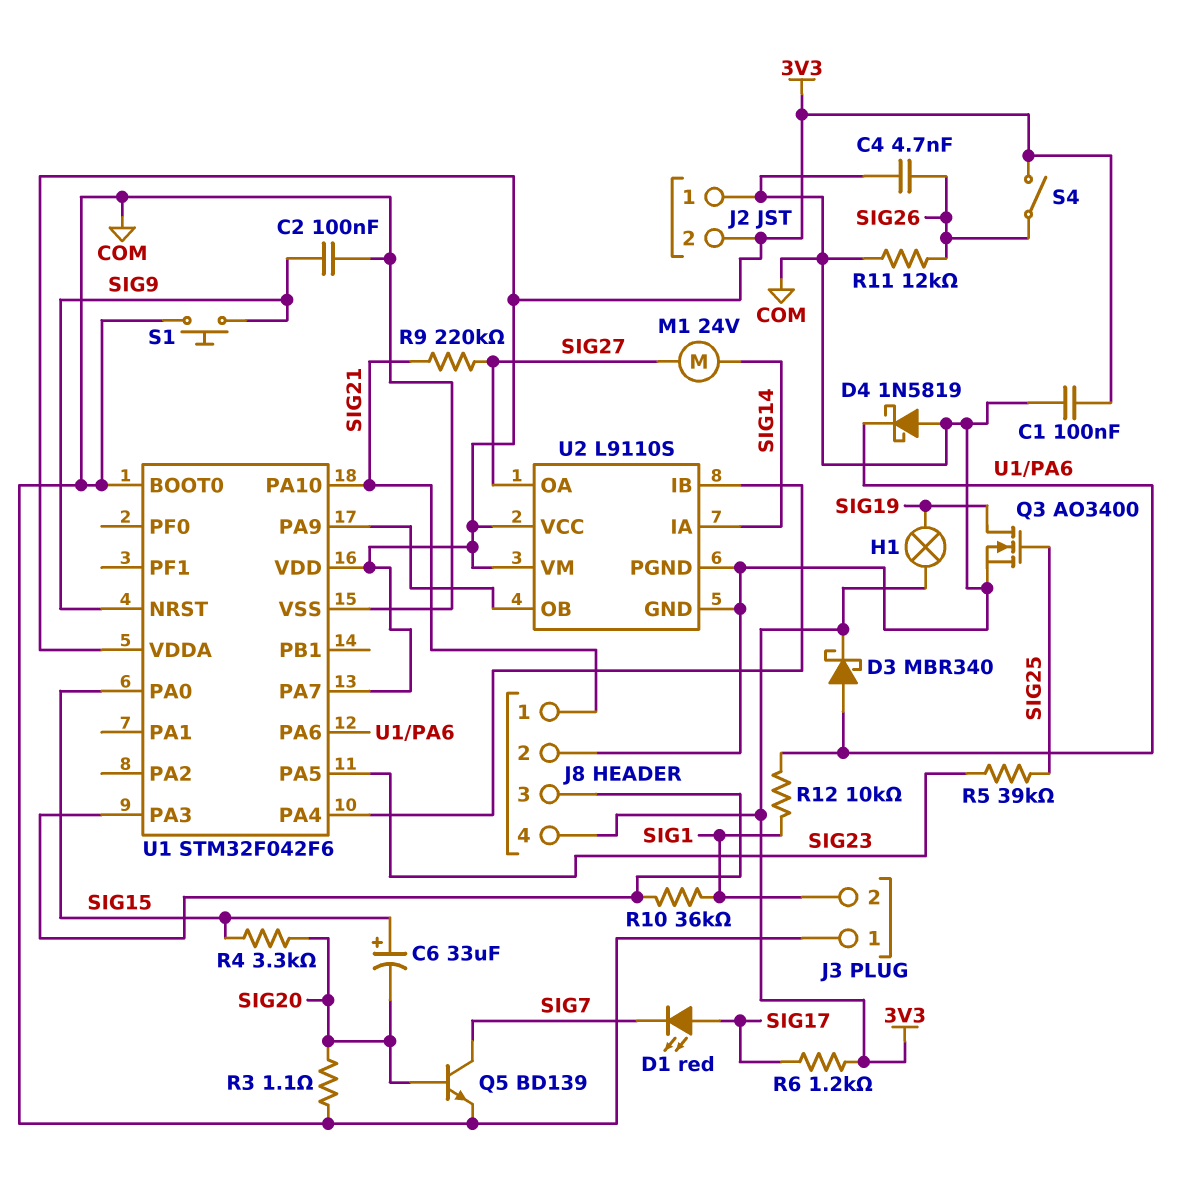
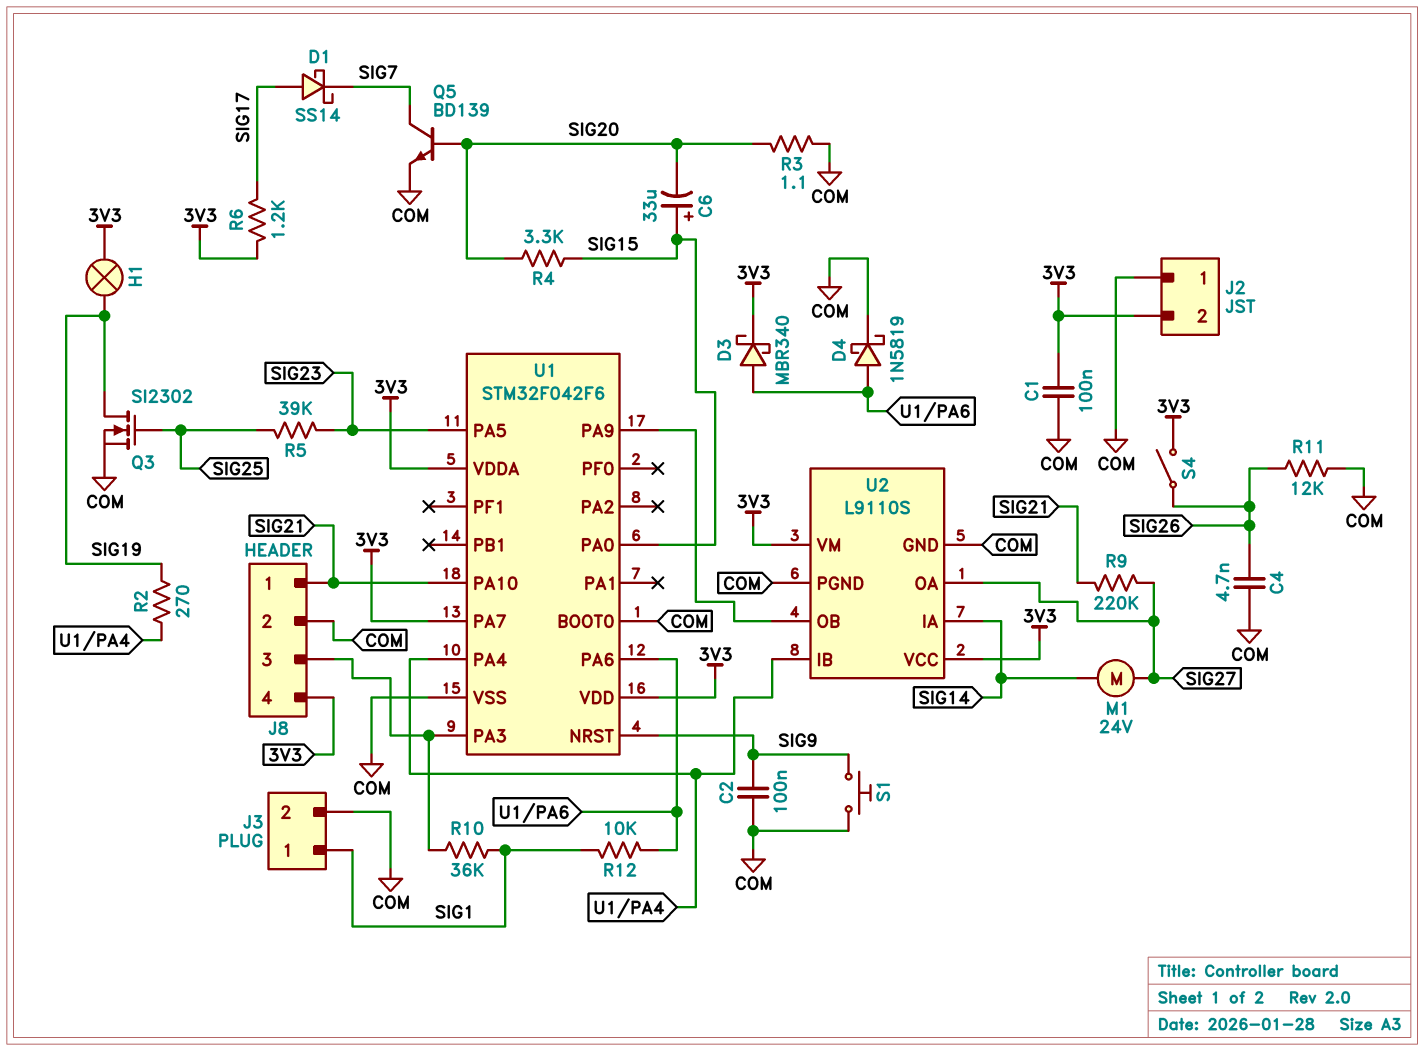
D1: LED red (A SIG17, K SIG7) -> schottky SS14 (A SIG17, K SIG7)
D4: schottky 1N5819 (A COM, K U1/PA6) -> schottky 1N5819 (A U1/PA6, K COM)
J3 pin 1: COM -> SIG1
J3 pin 2: SIG1 -> COM
Q3: NMOS AO3400 (G SIG25, D SIG19, S COM) -> NMOS SI2302 (G SIG25, D SIG19, S COM)
R2: none -> 270 (SIG19, U1/PA4)

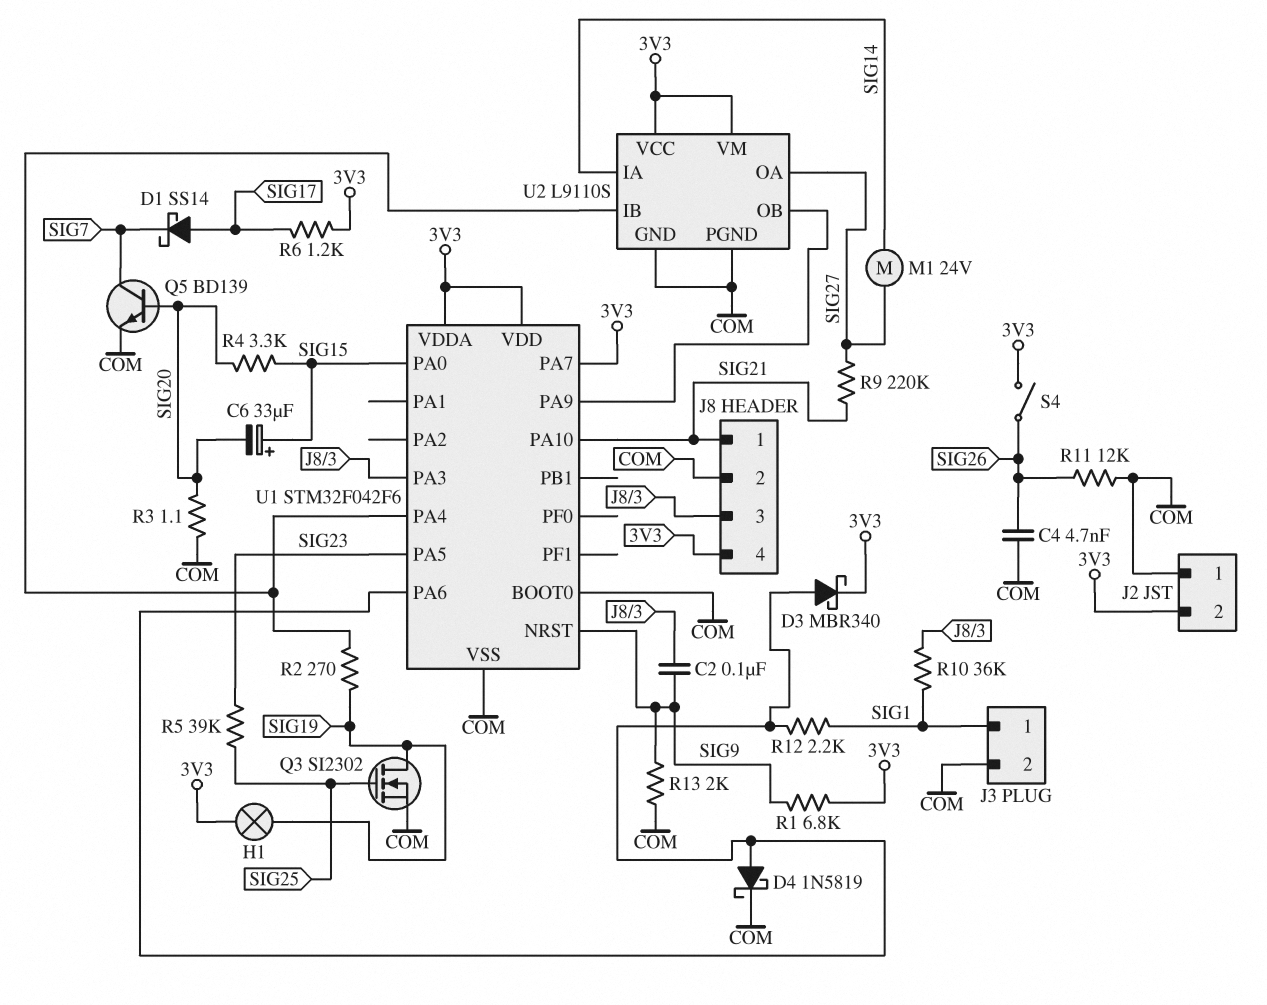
C1: 100nF (3V3, COM) -> none
C2: 100nF (COM, SIG9) -> 100nF (J8/3, SIG9)
R1: none -> 6.8k (3V3, SIG9)
R12: 10k (SIG1, U1/PA6) -> 2.2k (SIG1, U1/PA6)
R13: none -> 2k (COM, SIG9)
S1: button (COM, SIG9) -> none

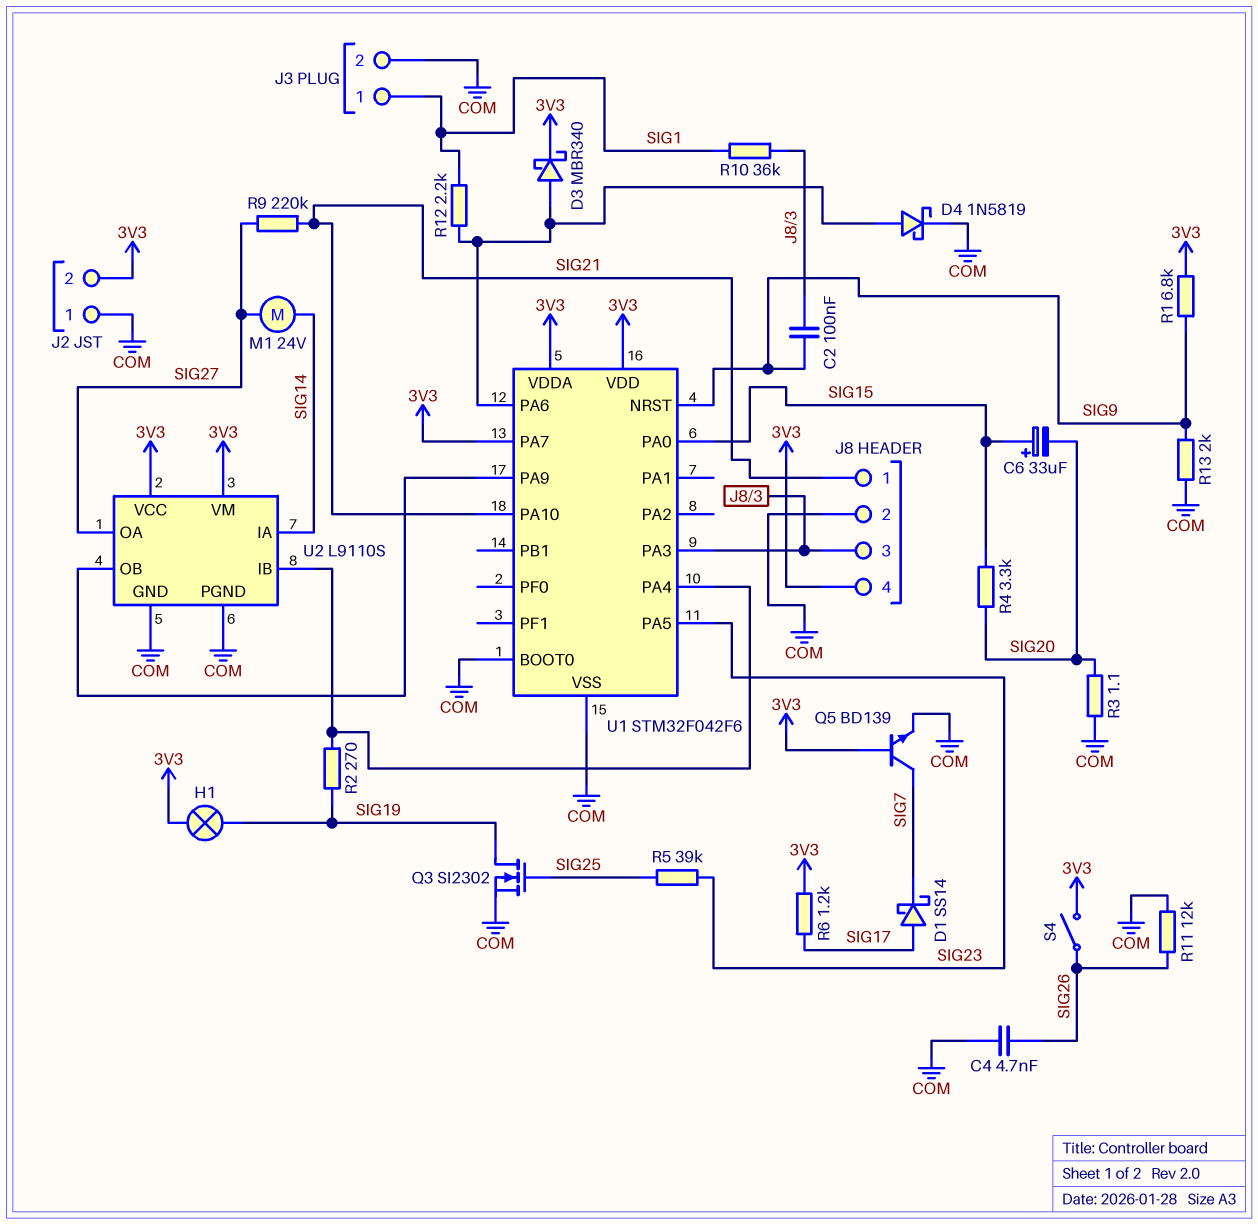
Q5: NPN BD139 (B SIG20, C SIG7, E COM) -> NPN BD139 (B 3V3, C SIG7, E COM)

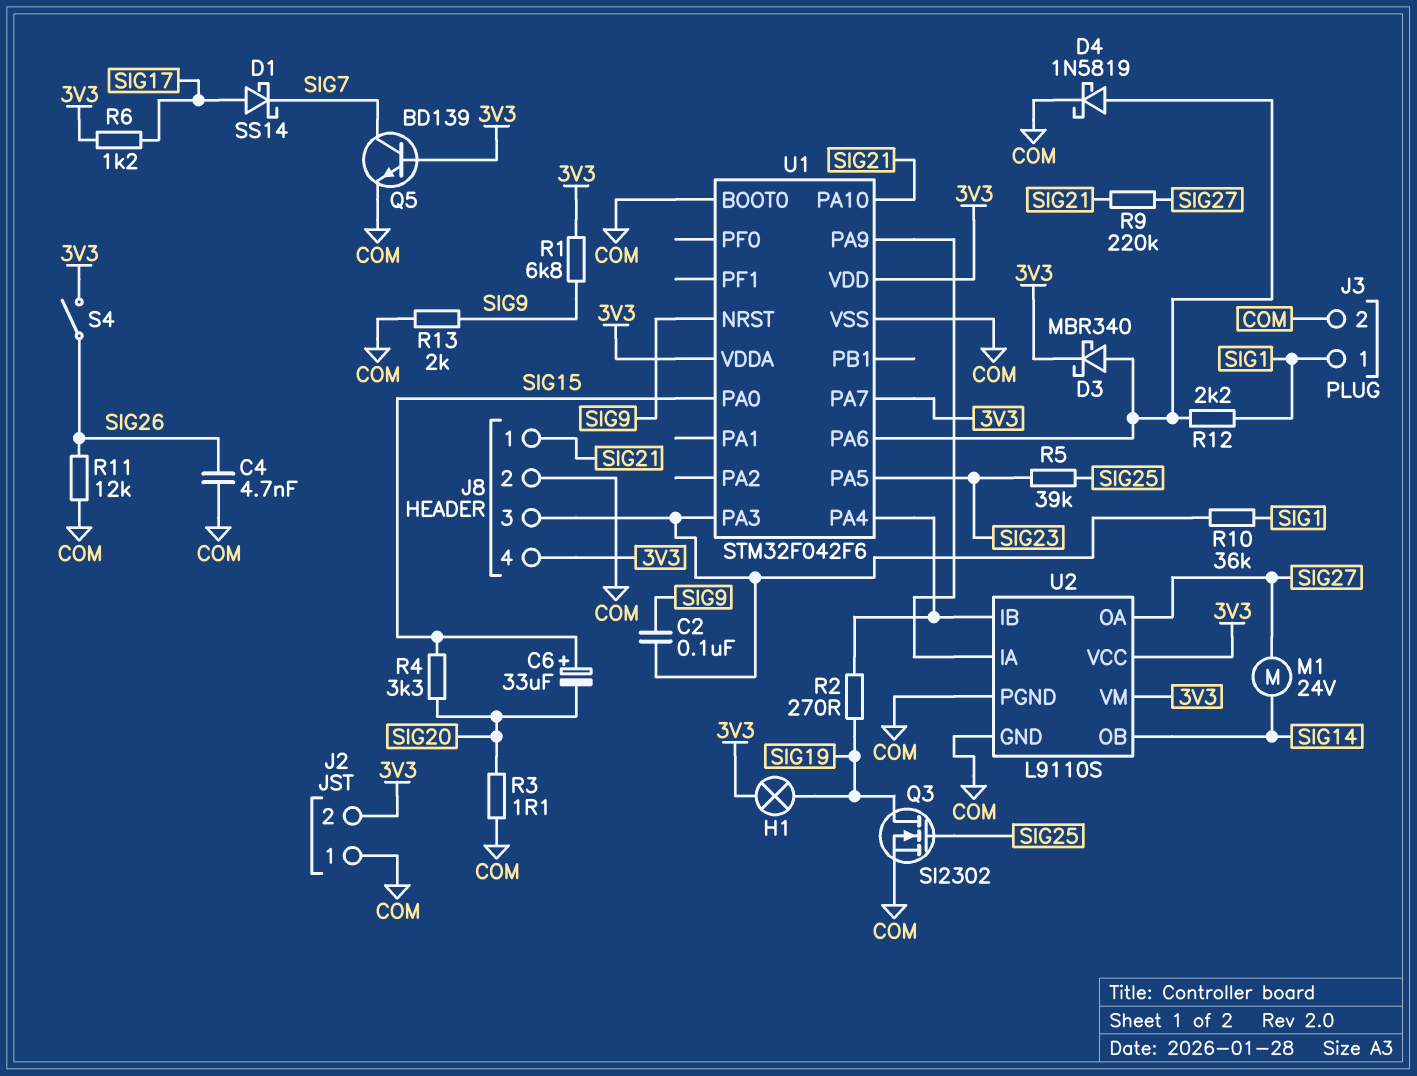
U2 pin IA: SIG14 -> U1/PA9
U2 pin OB: U1/PA9 -> SIG14

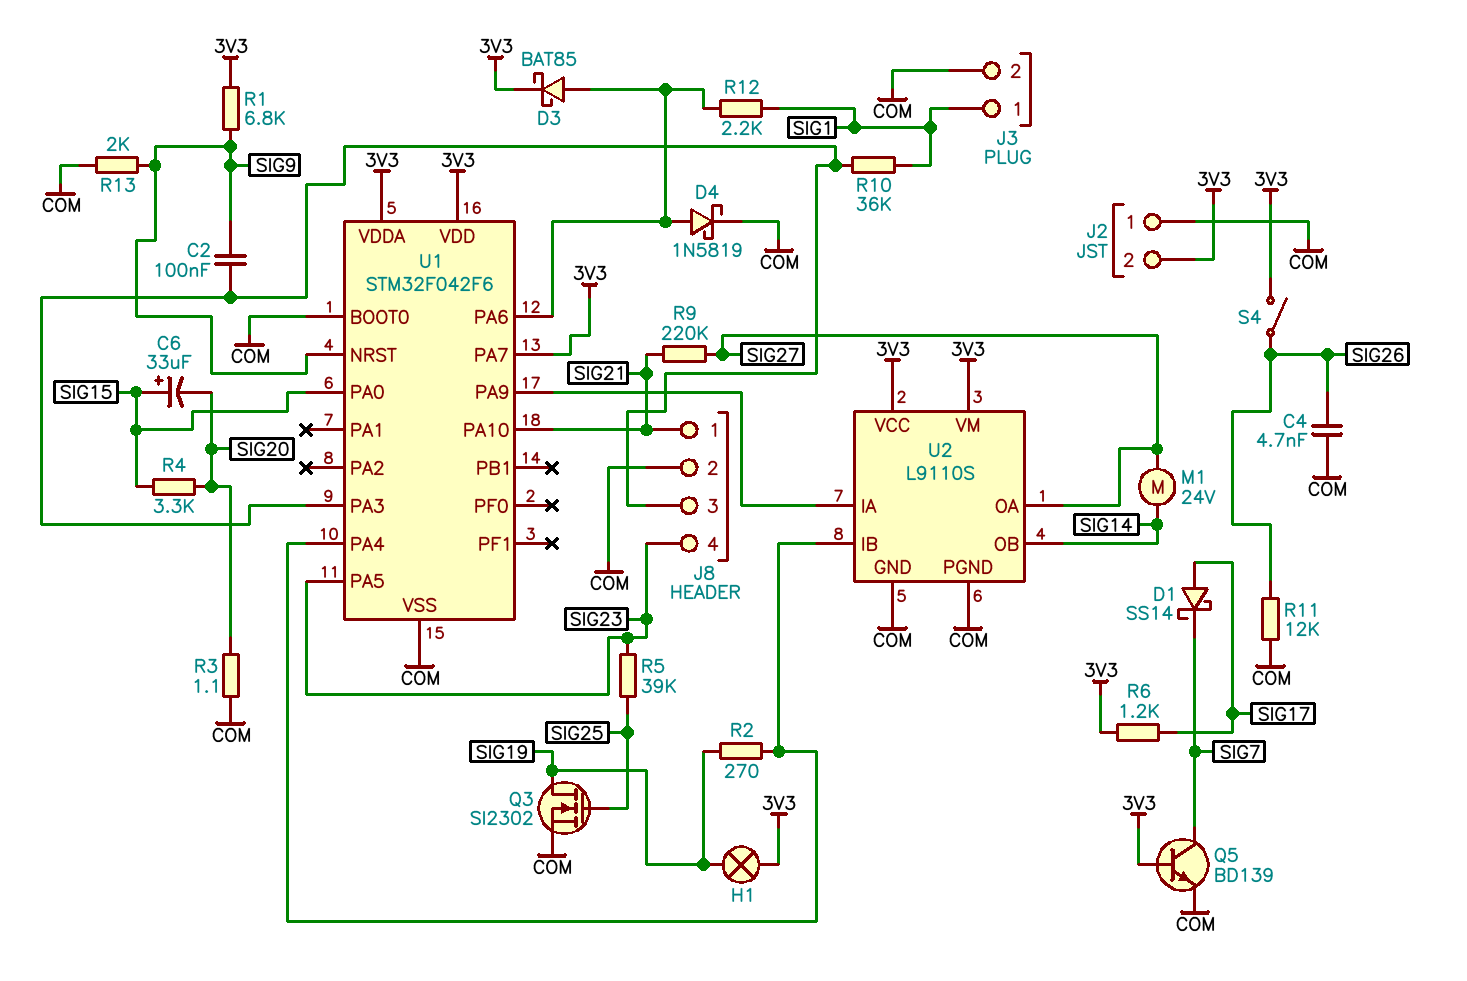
D3: schottky MBR340 (A U1/PA6, K 3V3) -> schottky BAT85 (A U1/PA6, K 3V3)
J8 pin 4: 3V3 -> SIG23

